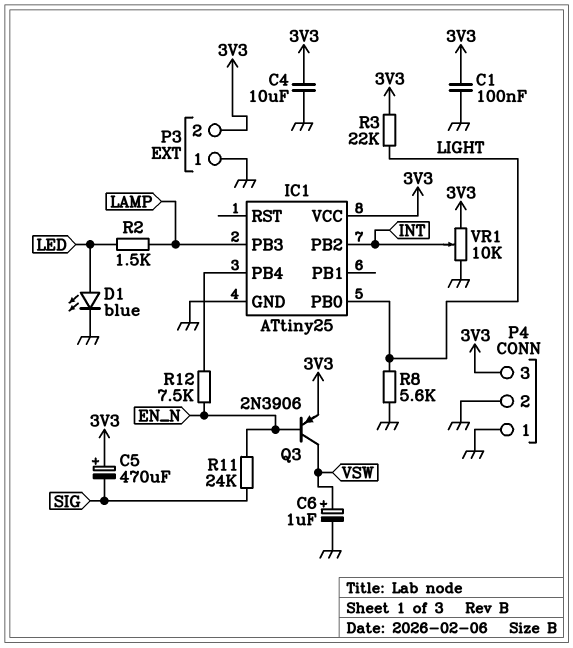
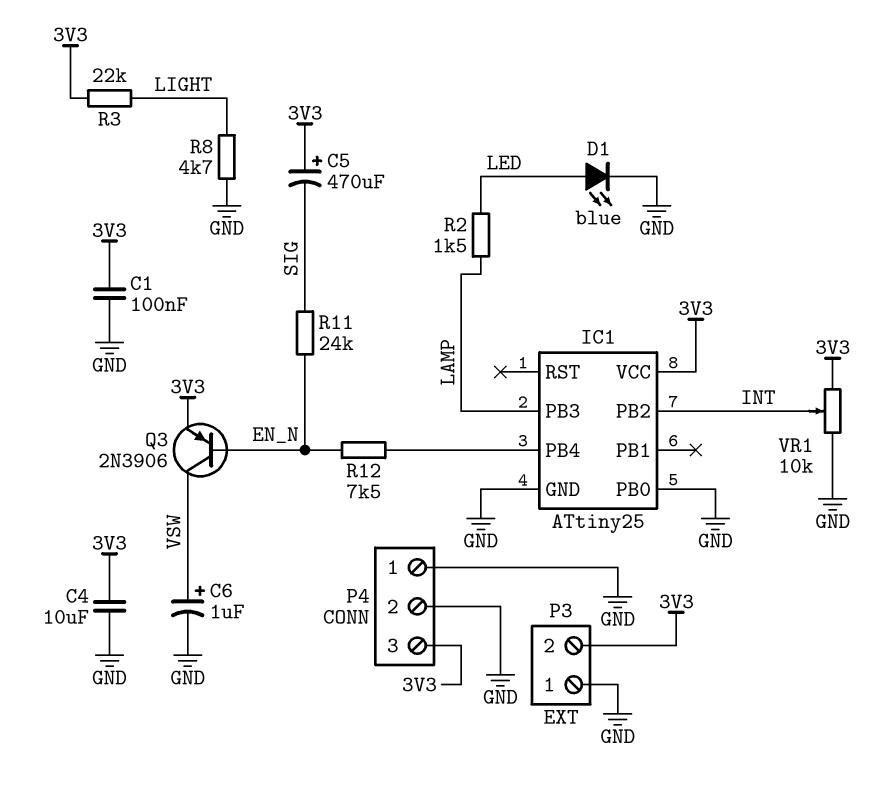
IC1 pin PB0: LIGHT -> GND
R8: 5.6k (GND, LIGHT) -> 4.7k (GND, LIGHT)

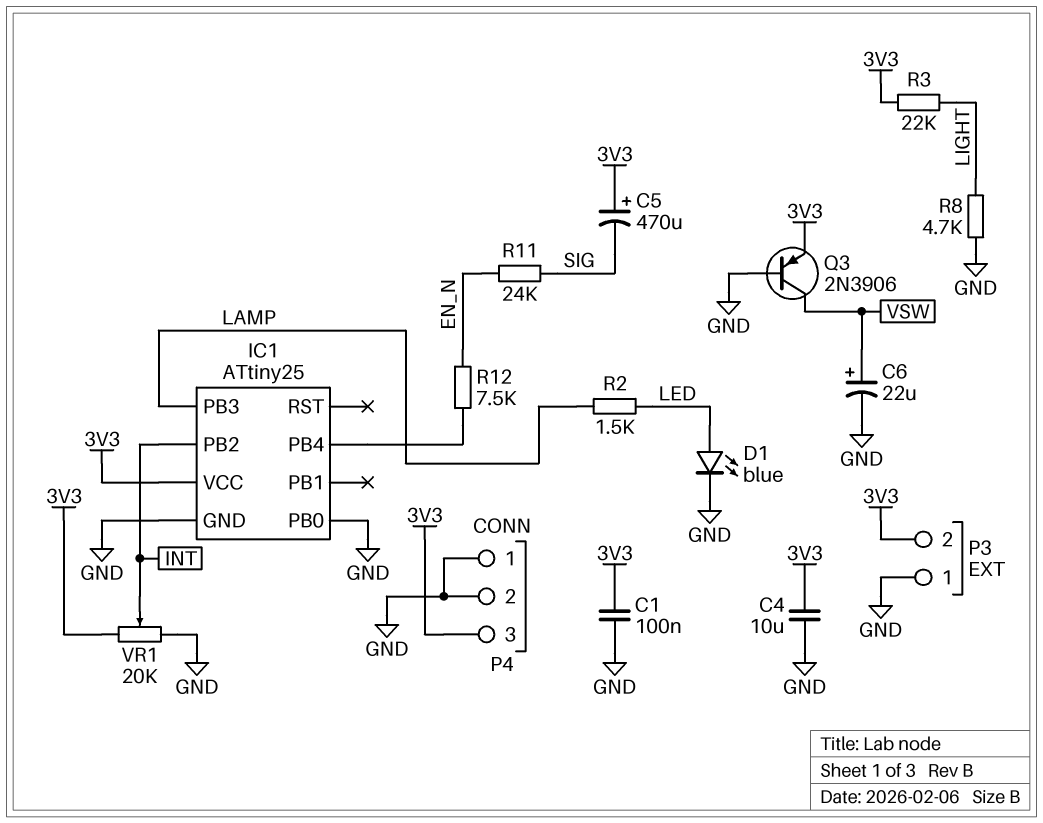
C6: 1uF (plus VSW, minus GND) -> 22uF (plus VSW, minus GND)
Q3: PNP 2N3906 (B EN_N, C VSW, E 3V3) -> PNP 2N3906 (B GND, C VSW, E 3V3)
VR1: 10k (3V3, GND, wiper INT) -> 20k (3V3, GND, wiper INT)

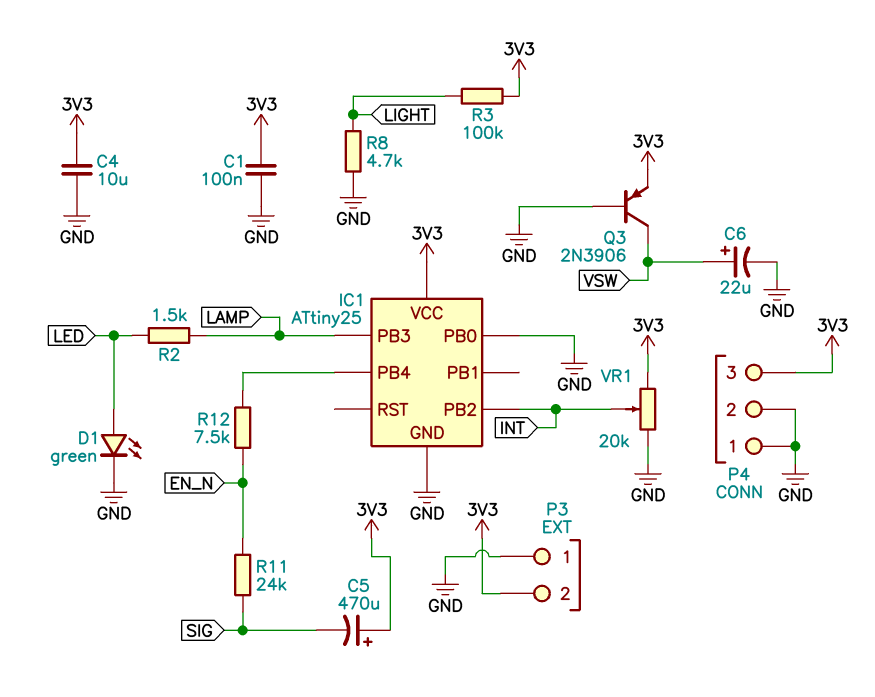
D1: LED blue (A LED, K GND) -> LED green (A LED, K GND)
R3: 22k (3V3, LIGHT) -> 100k (3V3, LIGHT)

